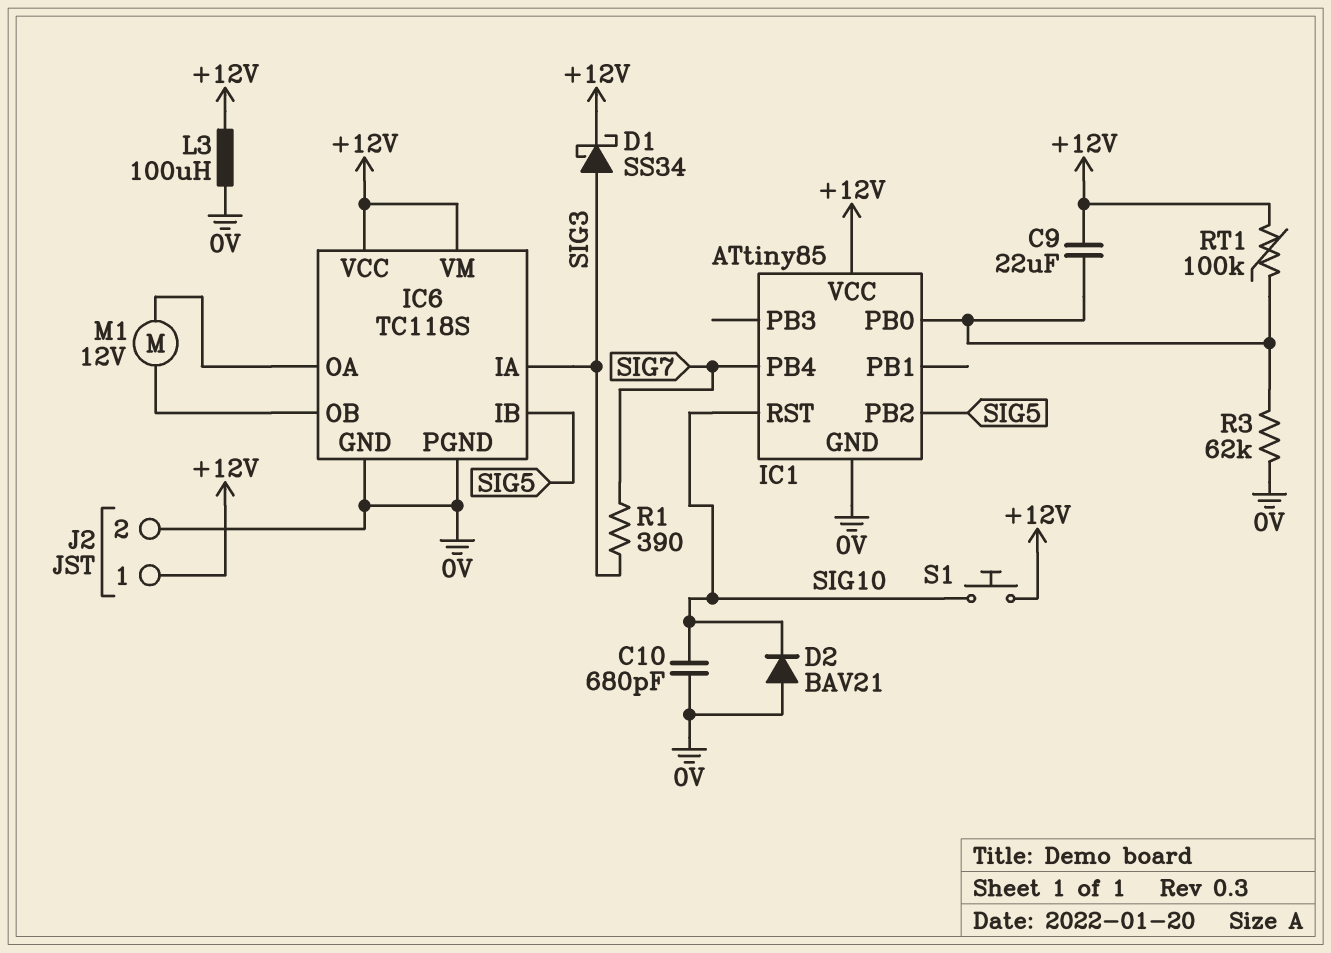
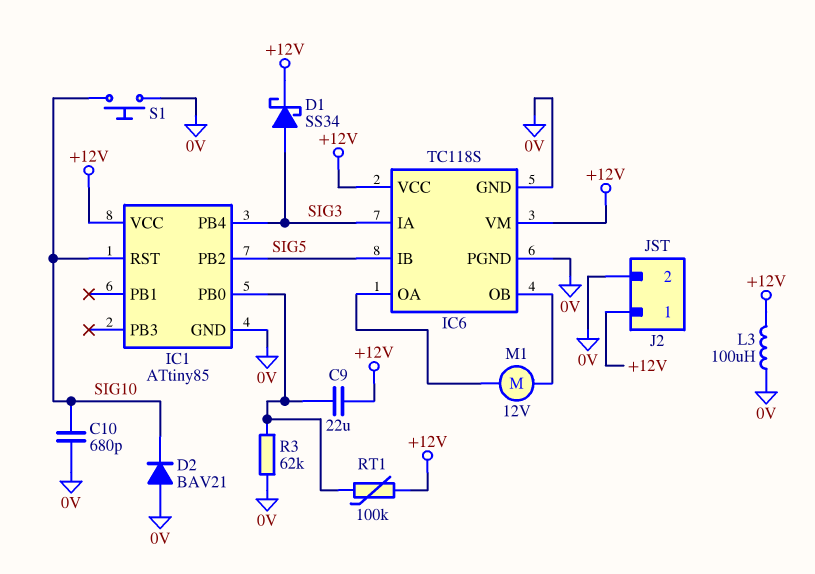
IC1 pin PB4: SIG7 -> SIG3
R1: 390 (SIG3, SIG7) -> none
S1: button (+12V, SIG10) -> button (0V, SIG10)

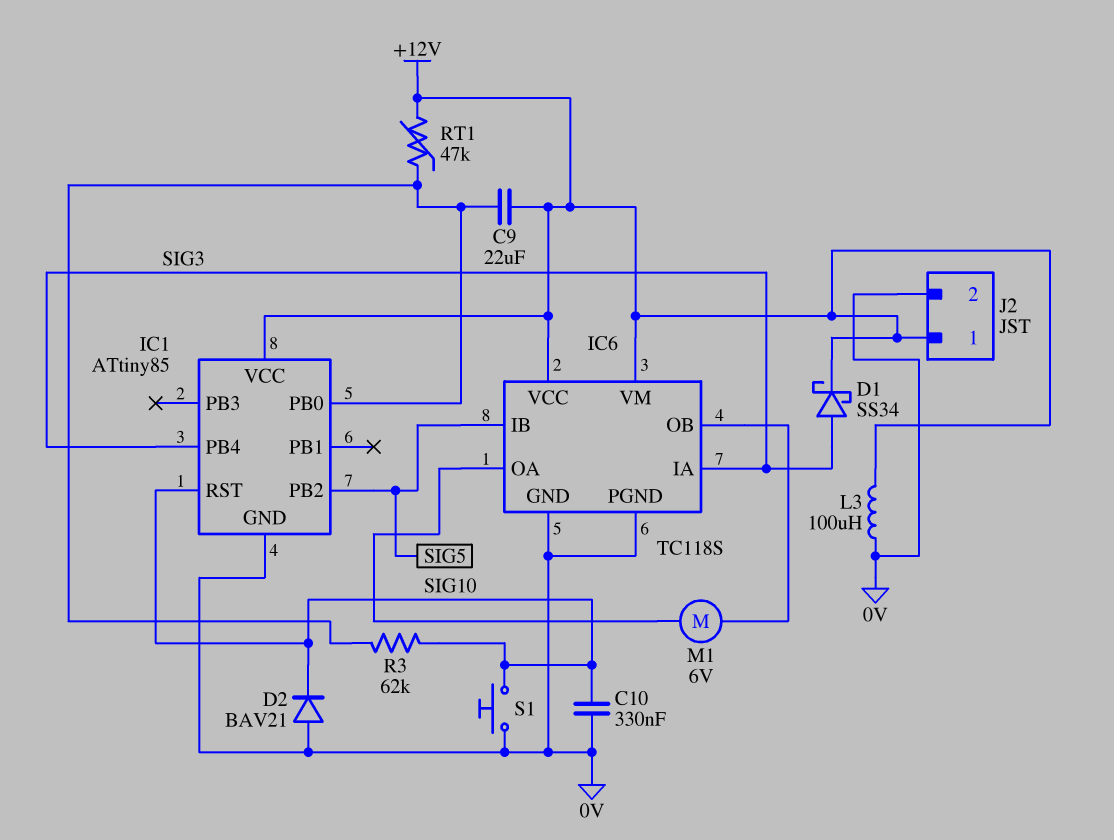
C10: 680pF (0V, SIG10) -> 330nF (0V, SIG10)
M1: motor 12V (IC6/OA, IC6/OB) -> motor 6V (IC6/OA, IC6/OB)
R3: 62k (0V, IC1/PB0) -> 62k (IC1/PB0, SIG10)
RT1: 100k (+12V, IC1/PB0) -> 47k (+12V, IC1/PB0)

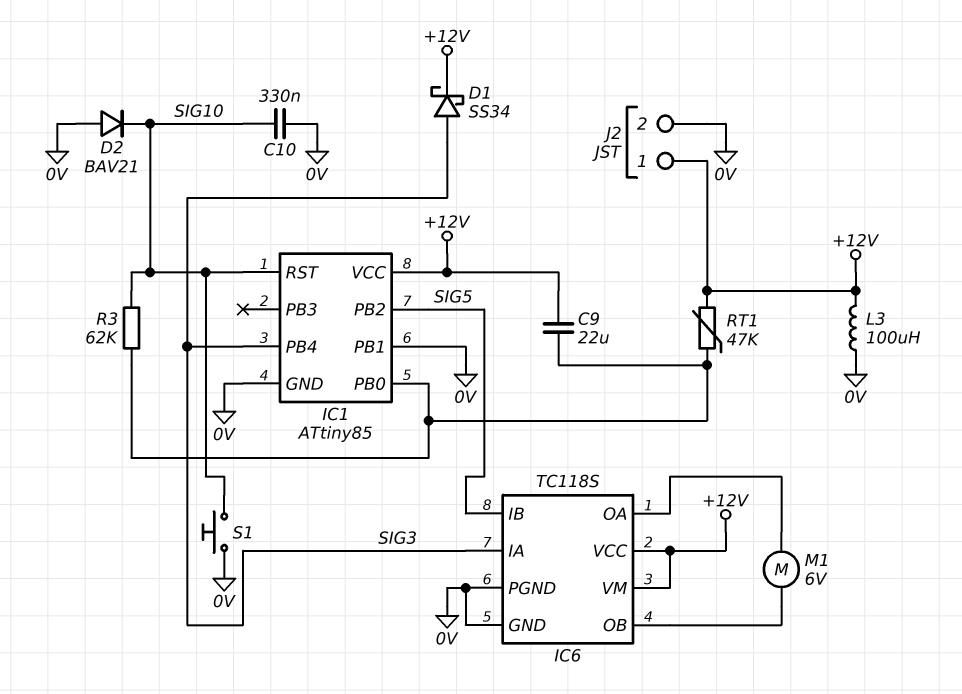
IC1 pin PB1: none -> 0V

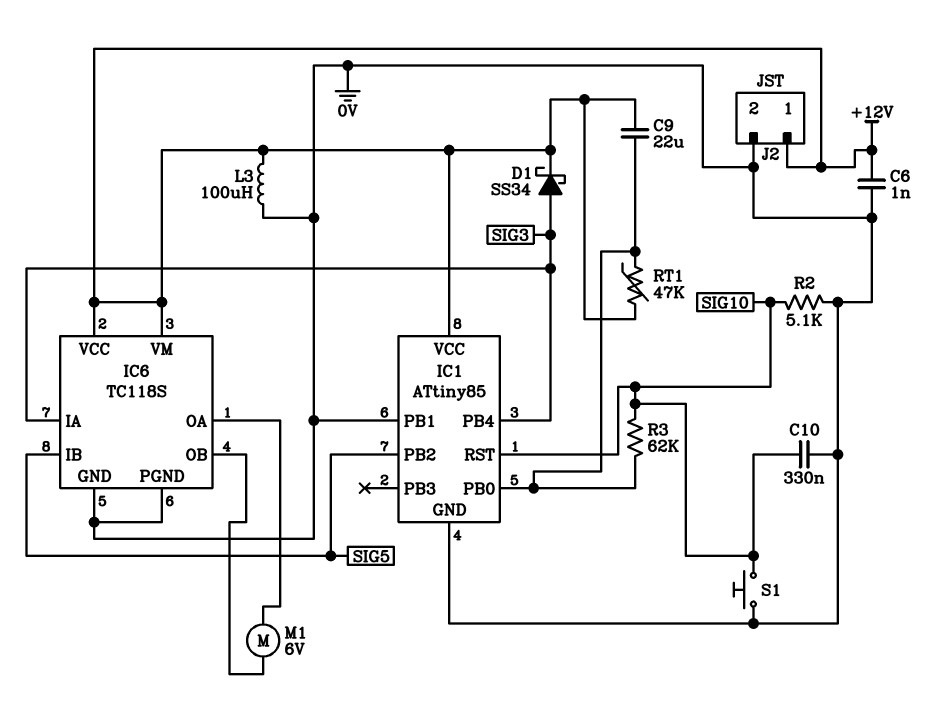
C6: none -> 1nF (+12V, 0V)
D2: diode BAV21 (A 0V, K SIG10) -> none
R2: none -> 5.1k (0V, SIG10)

